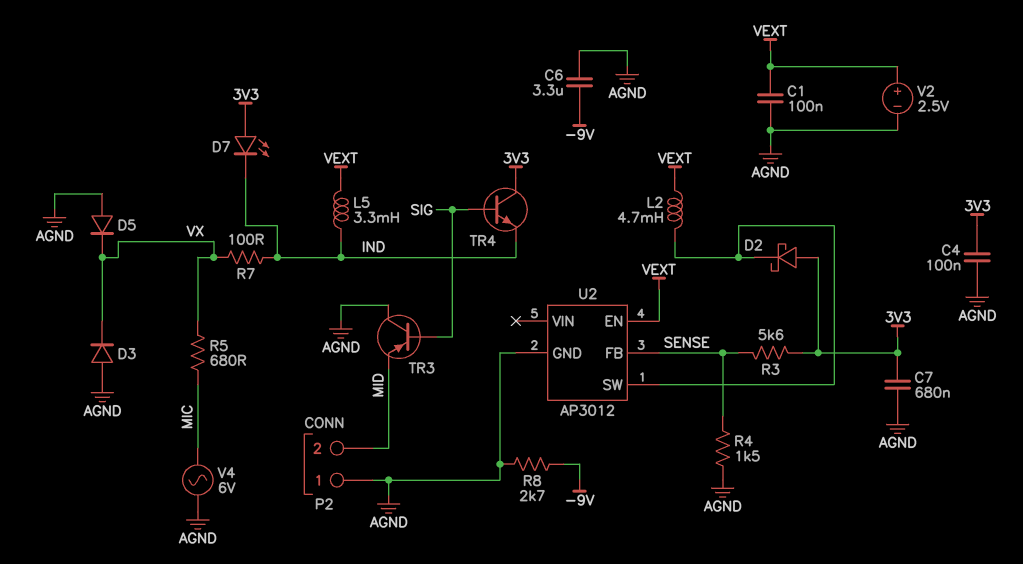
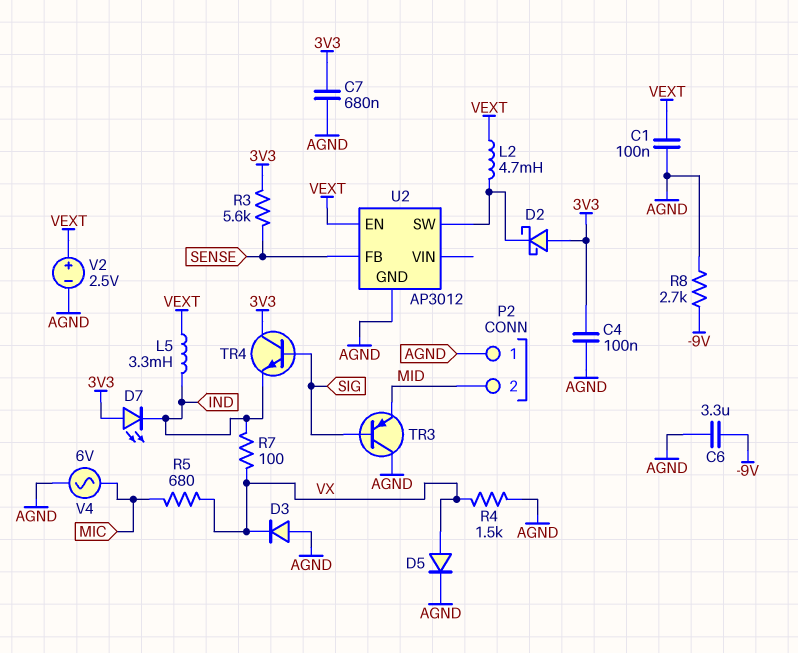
D5: diode (A AGND, K VX) -> diode (A VX, K AGND)
R4: 1.5k (AGND, SENSE) -> 1.5k (AGND, VX)

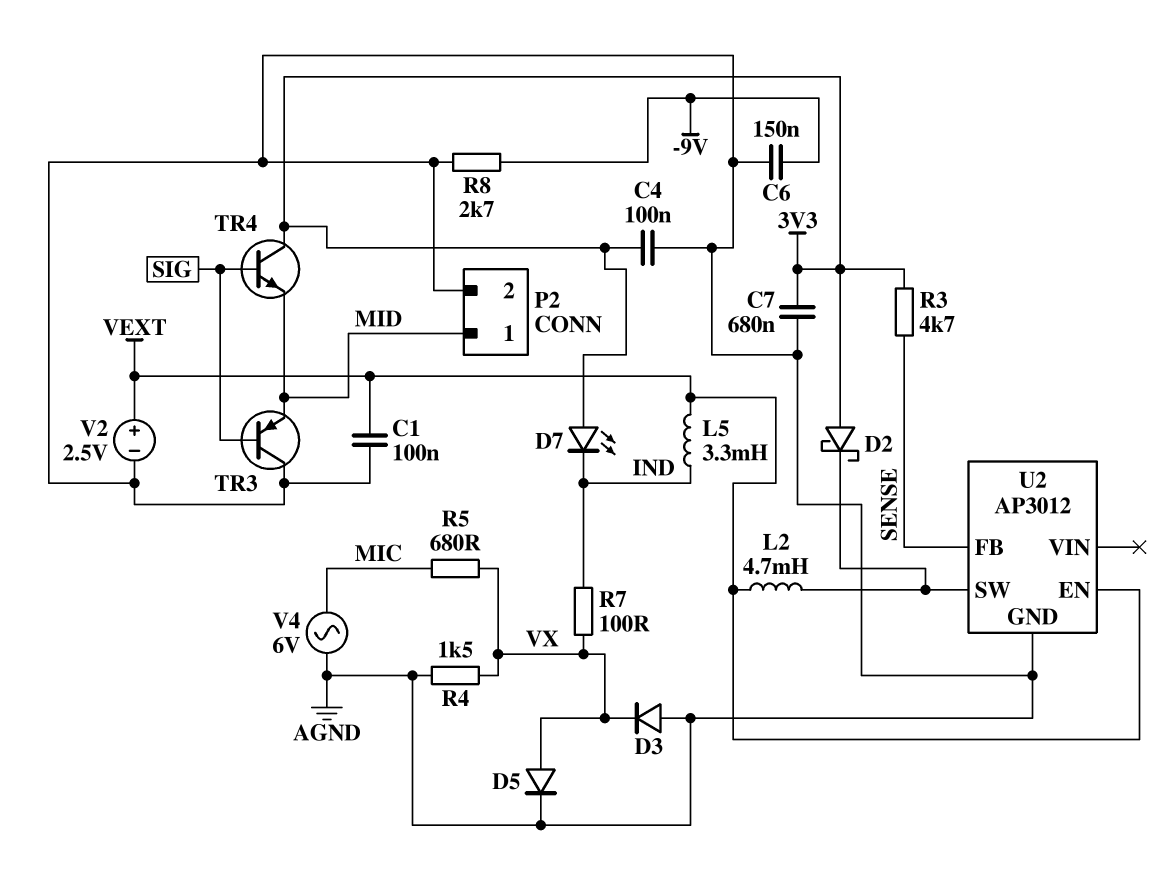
C6: 3.3uF (-9V, AGND) -> 150nF (-9V, AGND)
P2 pin 1: AGND -> MID
P2 pin 2: MID -> AGND
R3: 5.6k (3V3, SENSE) -> 4.7k (3V3, SENSE)
TR4: NPN (B SIG, C 3V3, E IND) -> NPN (B SIG, C 3V3, E MID)

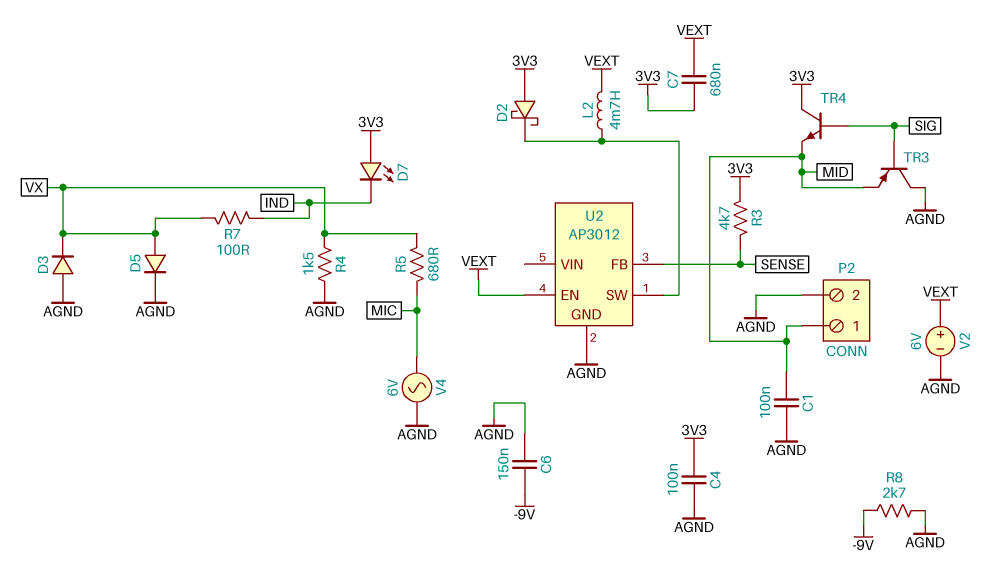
C1: 100nF (AGND, VEXT) -> 100nF (AGND, MID)
C7: 680nF (3V3, AGND) -> 680nF (3V3, VEXT)
L5: 3.3mH (IND, VEXT) -> none
V2: 2.5V (plus VEXT, minus AGND) -> 6V (plus VEXT, minus AGND)

